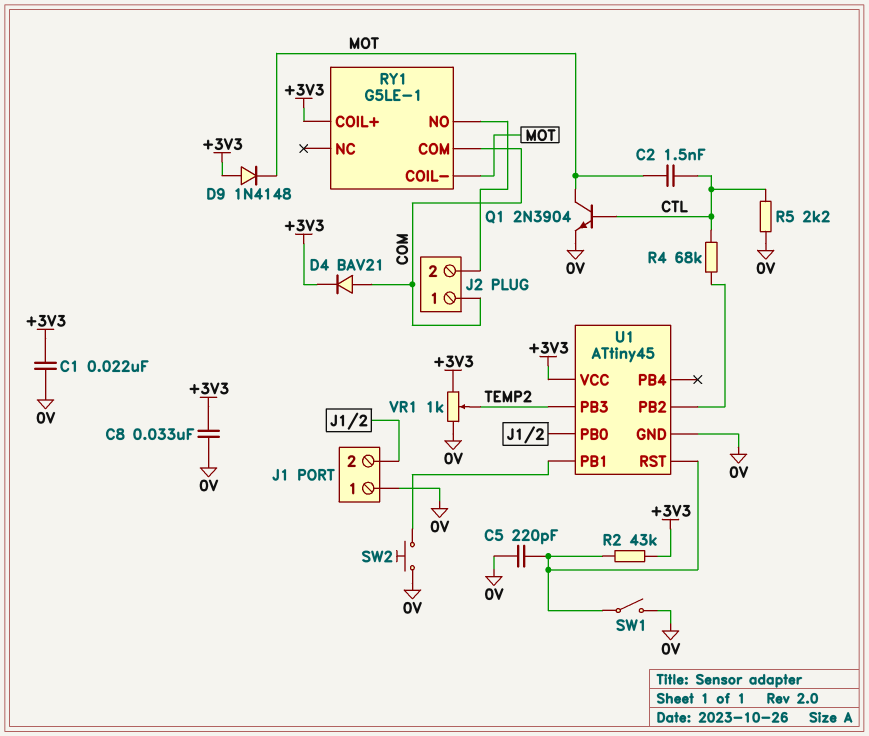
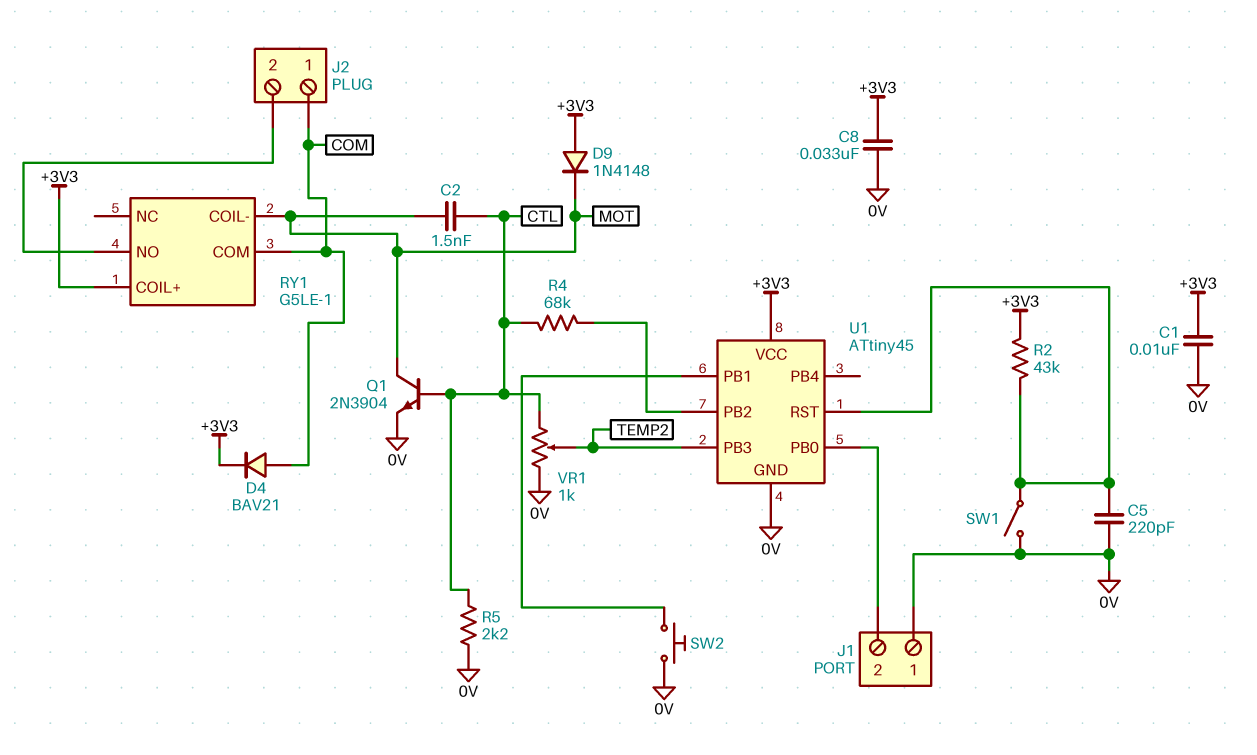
C1: 22nF (+3V3, 0V) -> 10nF (+3V3, 0V)
VR1: 1k (+3V3, 0V, wiper TEMP2) -> 1k (0V, CTL, wiper TEMP2)

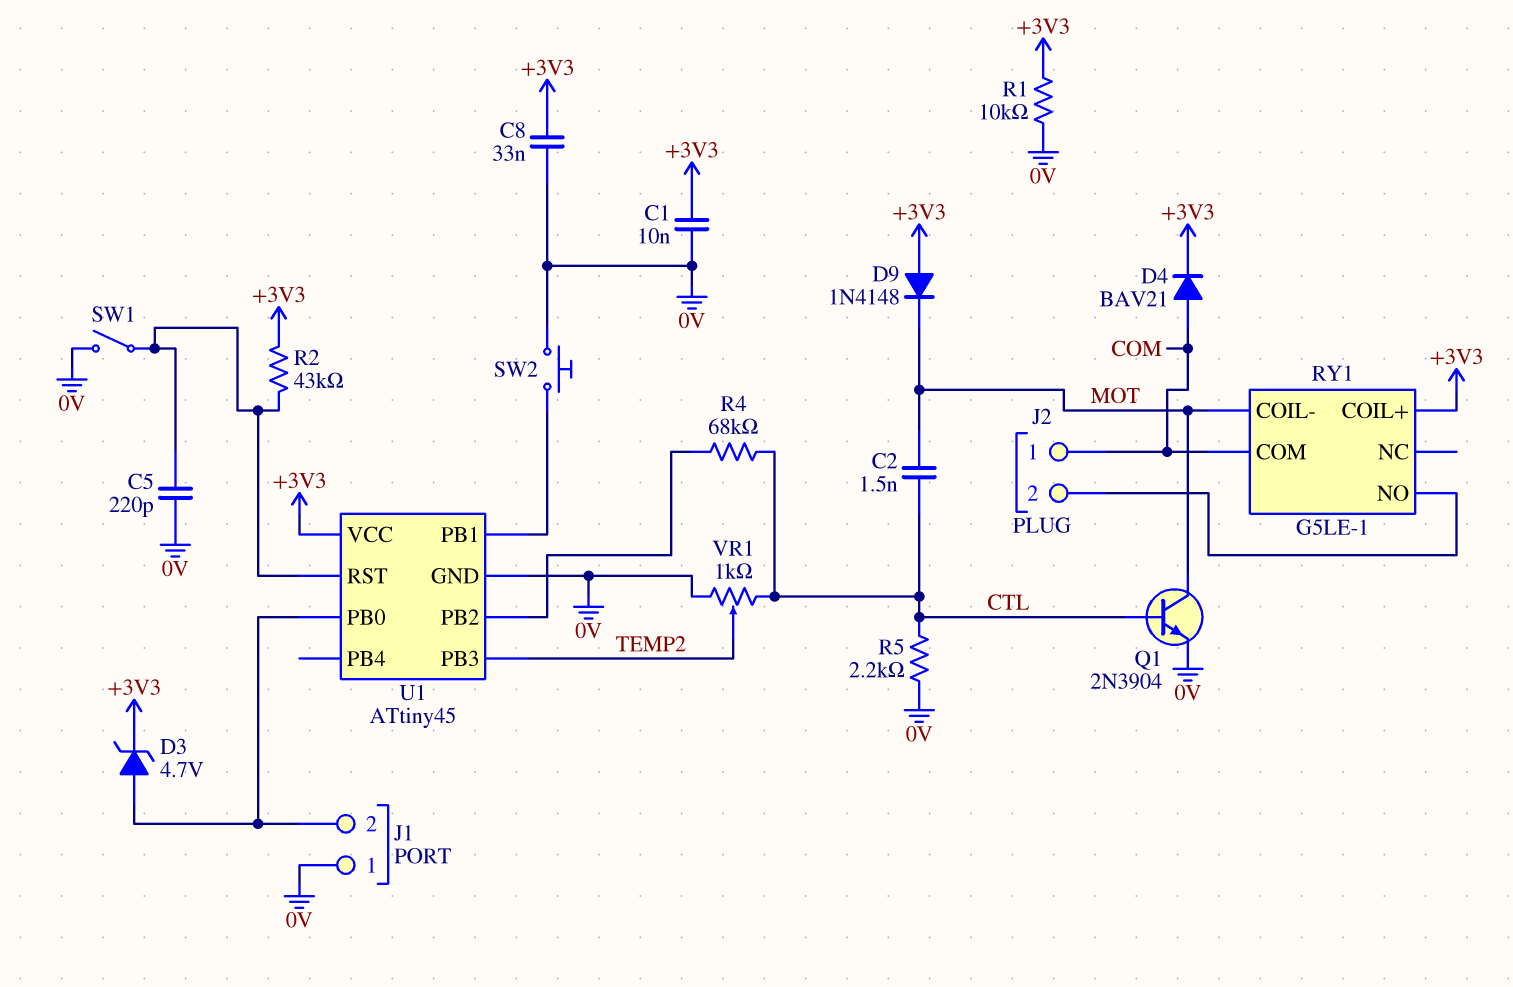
D3: none -> zener 4.7V (A J1/2, K +3V3)
R1: none -> 10k (+3V3, 0V)

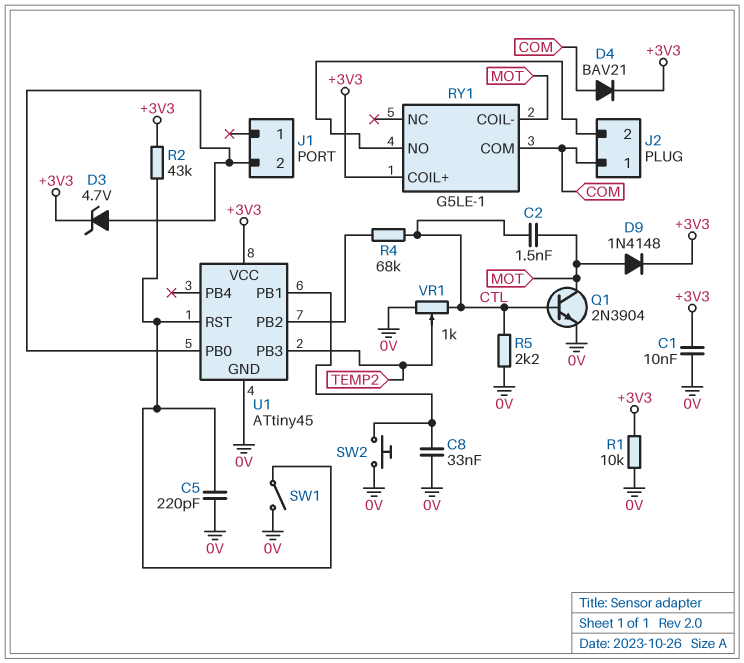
C8: 33nF (+3V3, 0V) -> 33nF (0V, U1/PB1)
D9: diode 1N4148 (A +3V3, K MOT) -> diode 1N4148 (A MOT, K +3V3)
J1 pin 1: 0V -> none

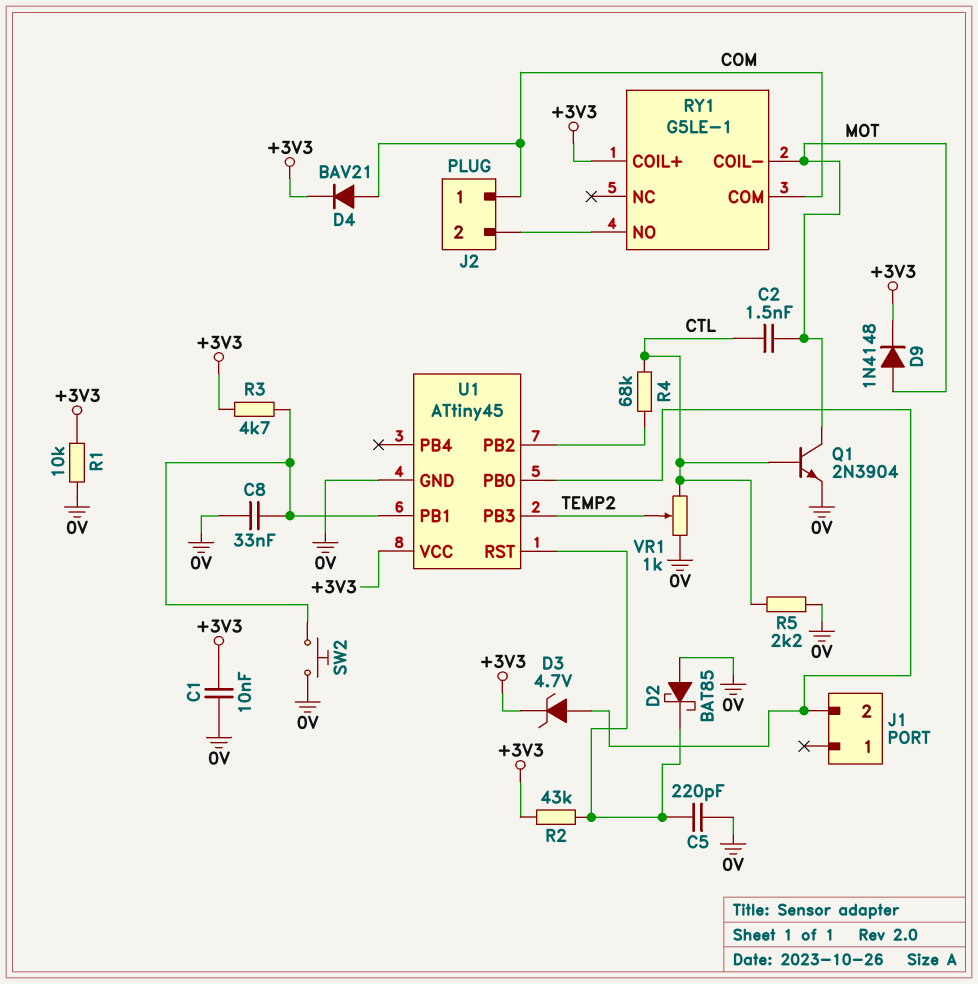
D2: none -> schottky BAT85 (A 0V, K U1/RST)
R3: none -> 4.7k (+3V3, U1/PB1)
SW1: switch (0V, U1/RST) -> none

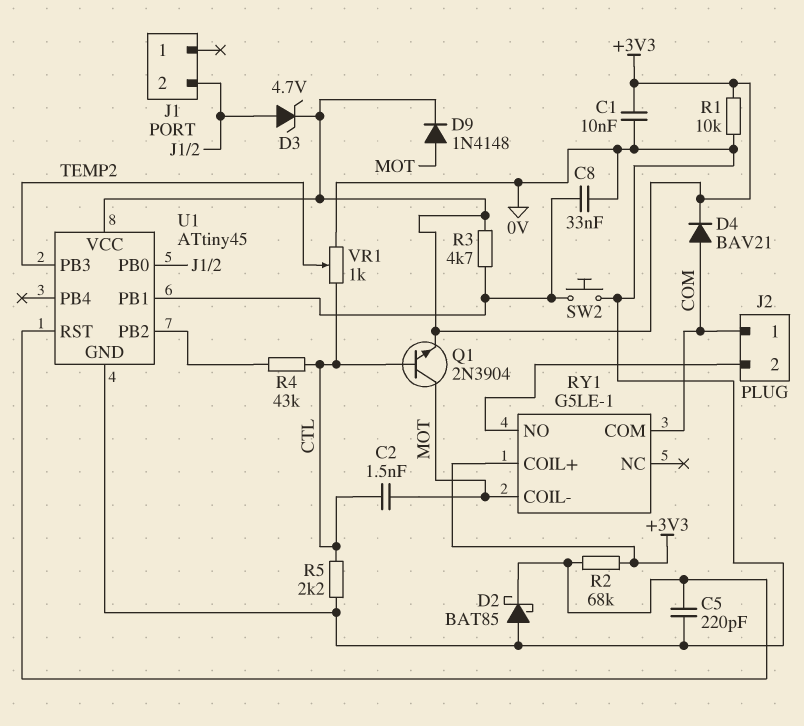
Q1: NPN 2N3904 (B CTL, C MOT, E 0V) -> NPN 2N3904 (B CTL, C MOT, E +3V3)
R2: 43k (+3V3, U1/RST) -> 68k (+3V3, U1/RST)
R4: 68k (CTL, U1/PB2) -> 43k (CTL, U1/PB2)

